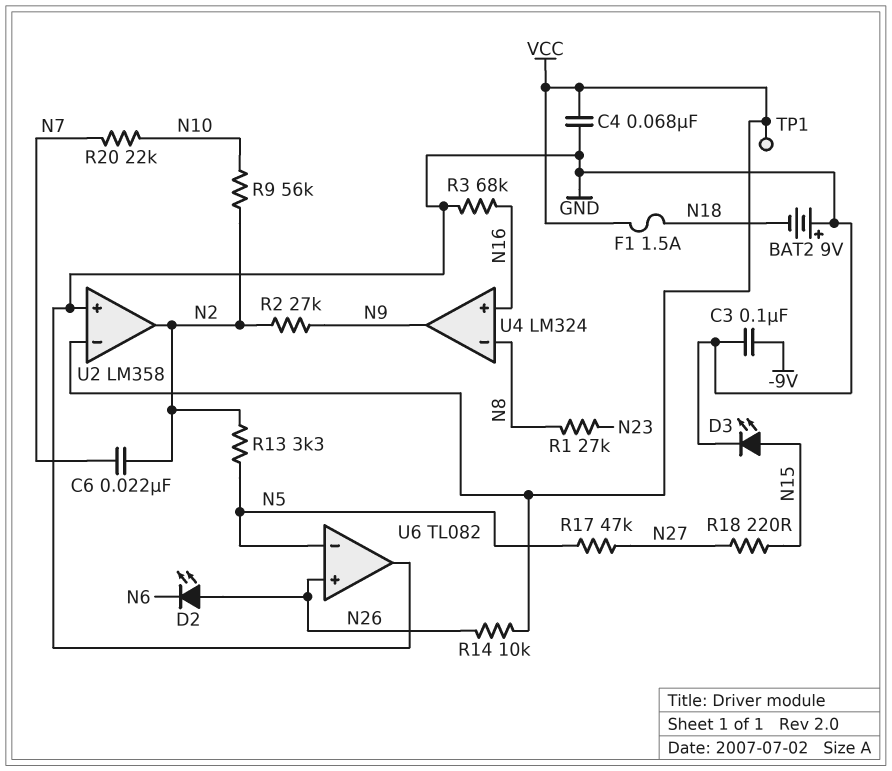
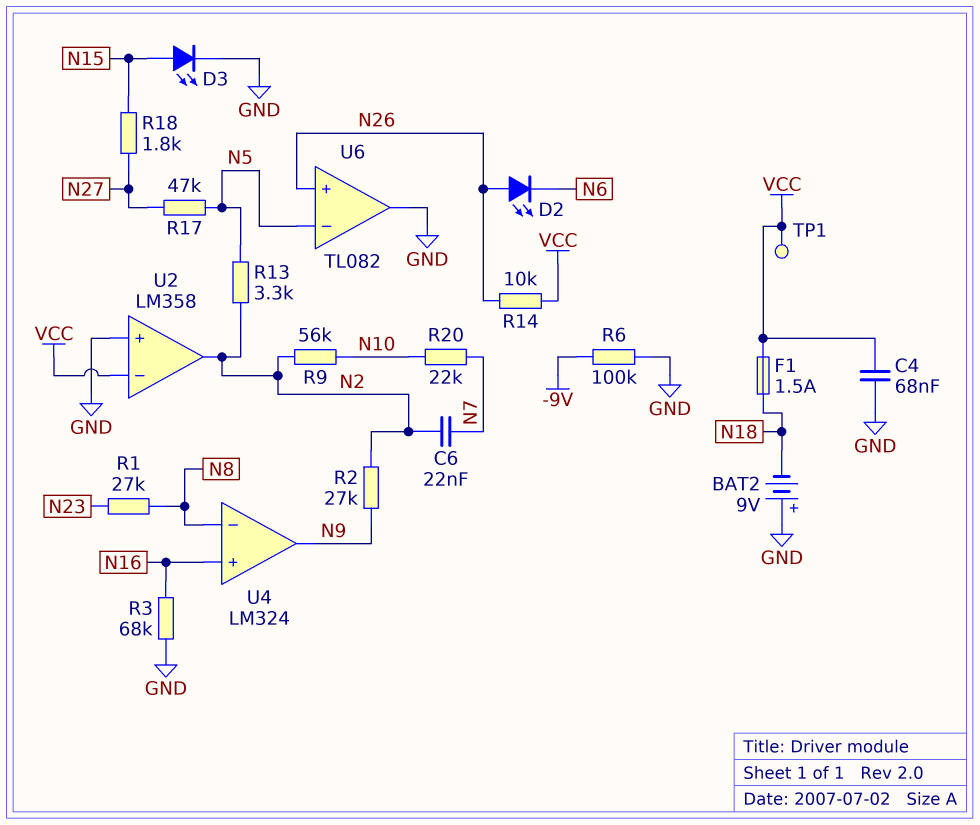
C3: 100nF (-9V, GND) -> none
R6: none -> 100k (-9V, GND)
R18: 220 (N15, N27) -> 1.8k (N15, N27)

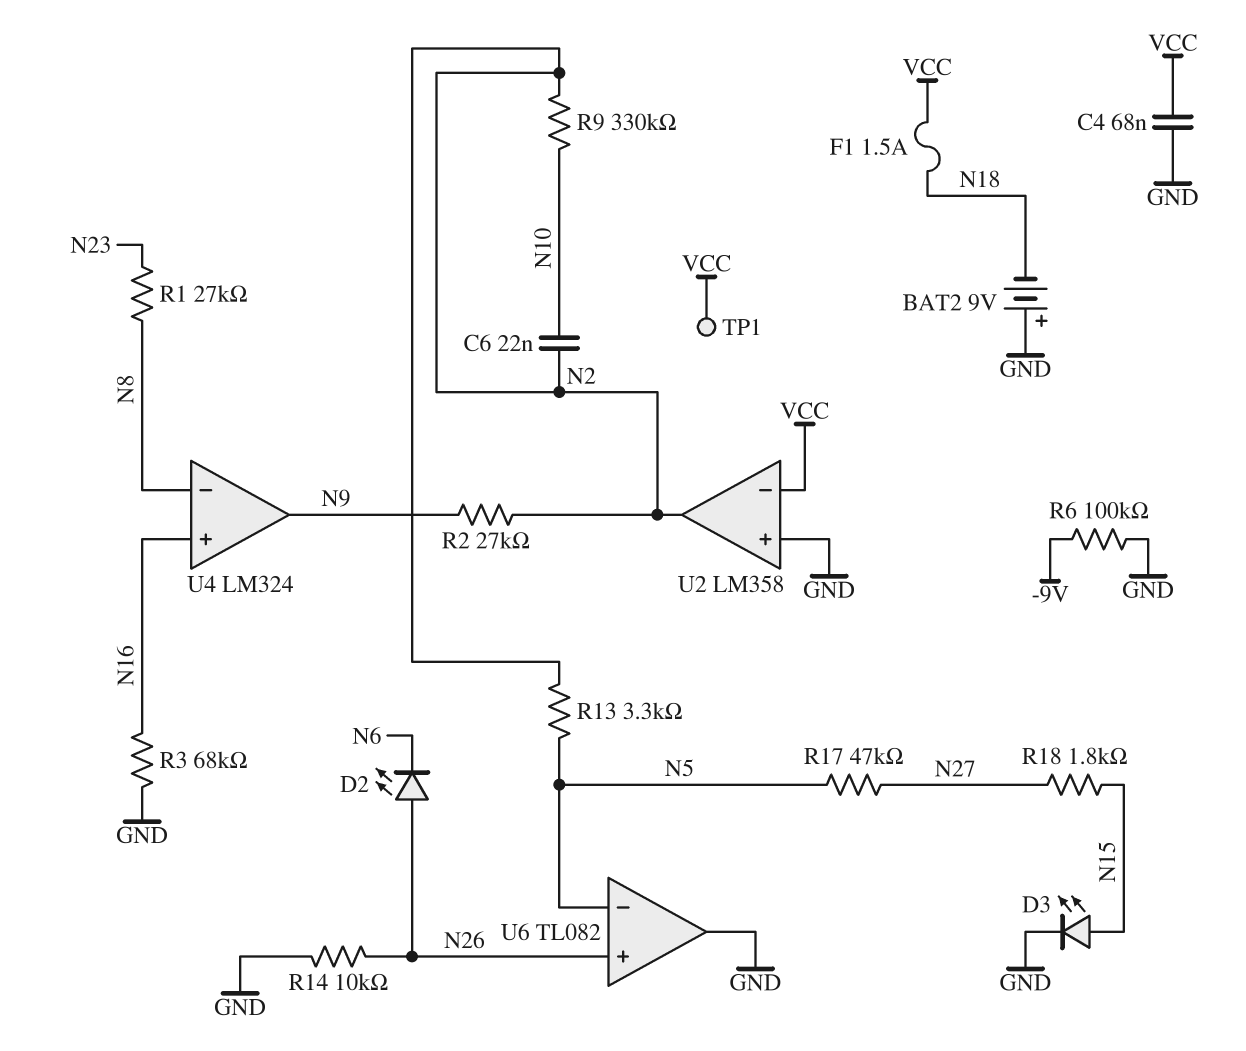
C6: 22nF (N2, N7) -> 22nF (N2, N10)
R9: 56k (N2, N10) -> 330k (N2, N10)
R14: 10k (N26, VCC) -> 10k (GND, N26)
R20: 22k (N7, N10) -> none

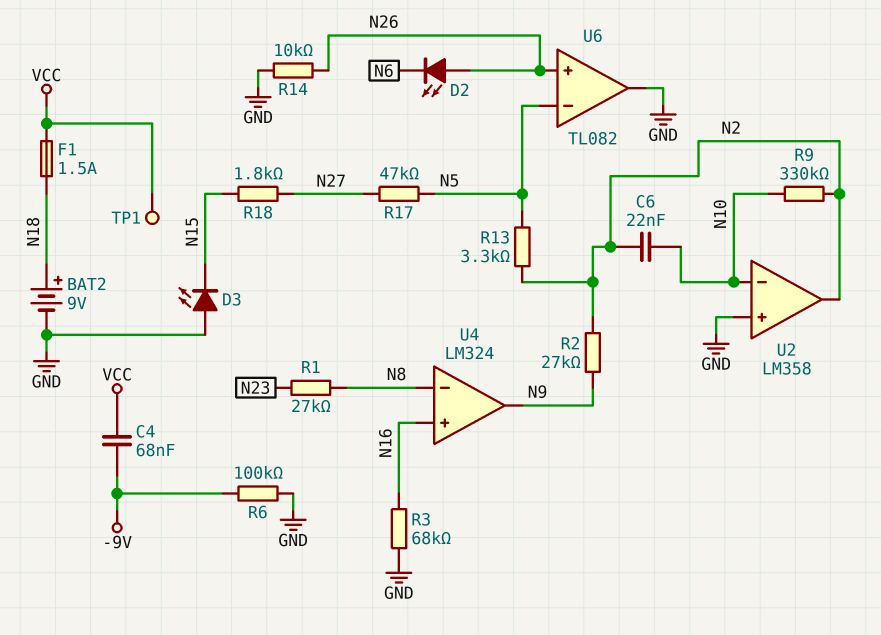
BAT2: 9V (plus GND, minus N18) -> 9V (plus N18, minus GND)
C4: 68nF (GND, VCC) -> 68nF (-9V, VCC)
D3: LED (A N15, K GND) -> LED (A GND, K N15)
U2 pin in-: VCC -> N10

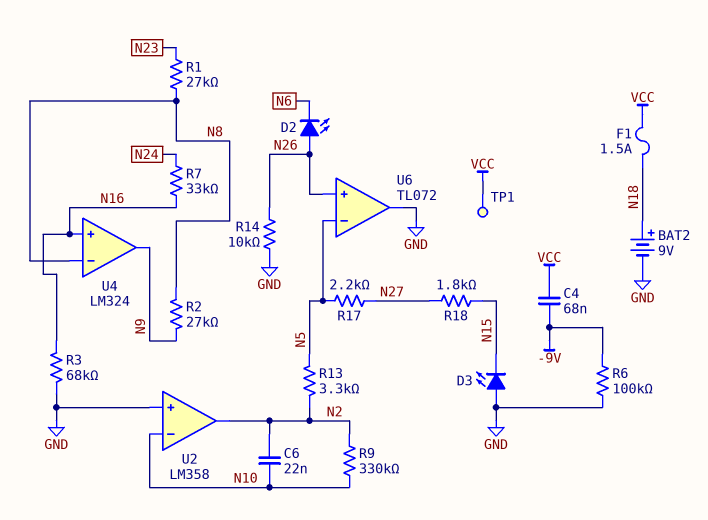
R2: 27k (N2, N9) -> 27k (N8, N9)
R7: none -> 33k (N16, N24)
R17: 47k (N5, N27) -> 2.2k (N5, N27)
U6: TL082 -> TL072

